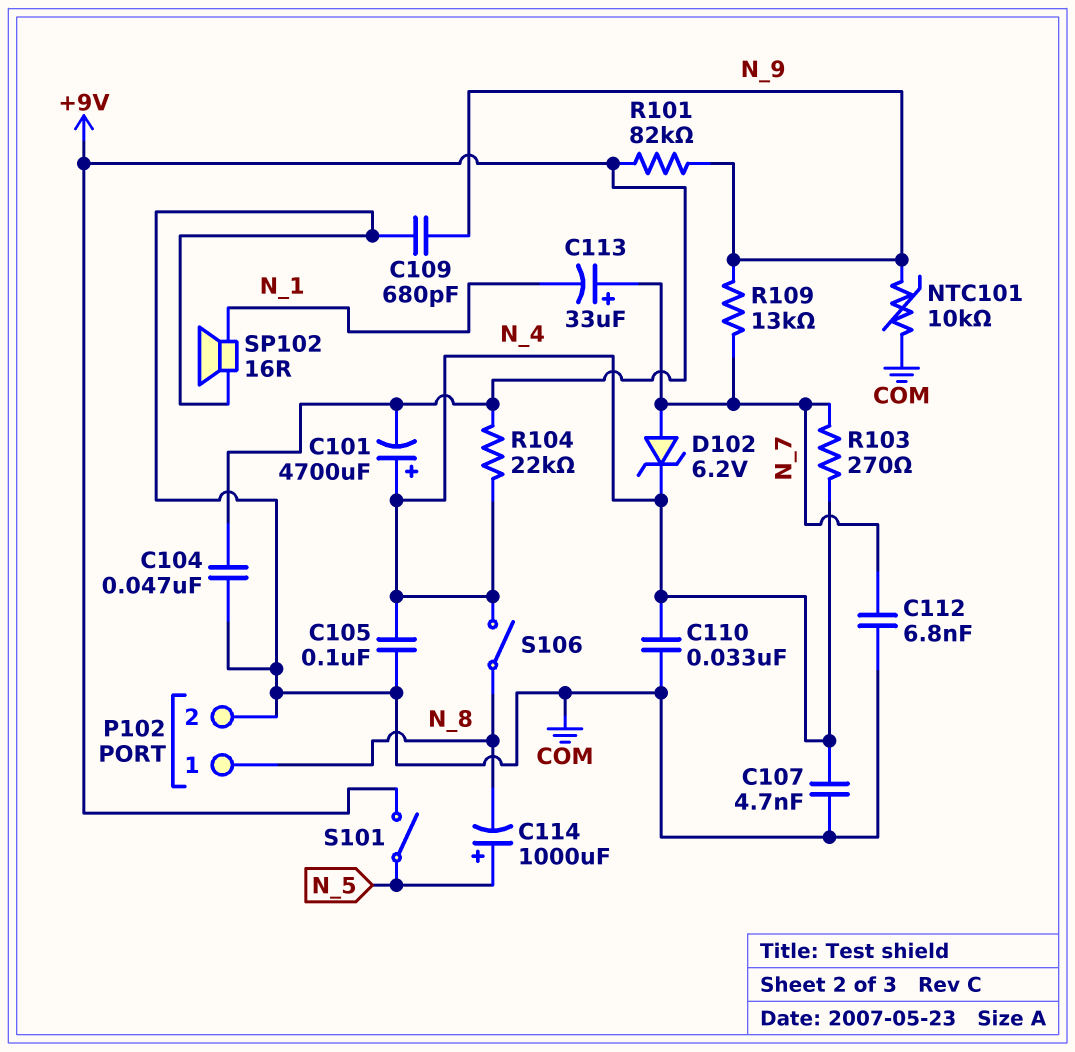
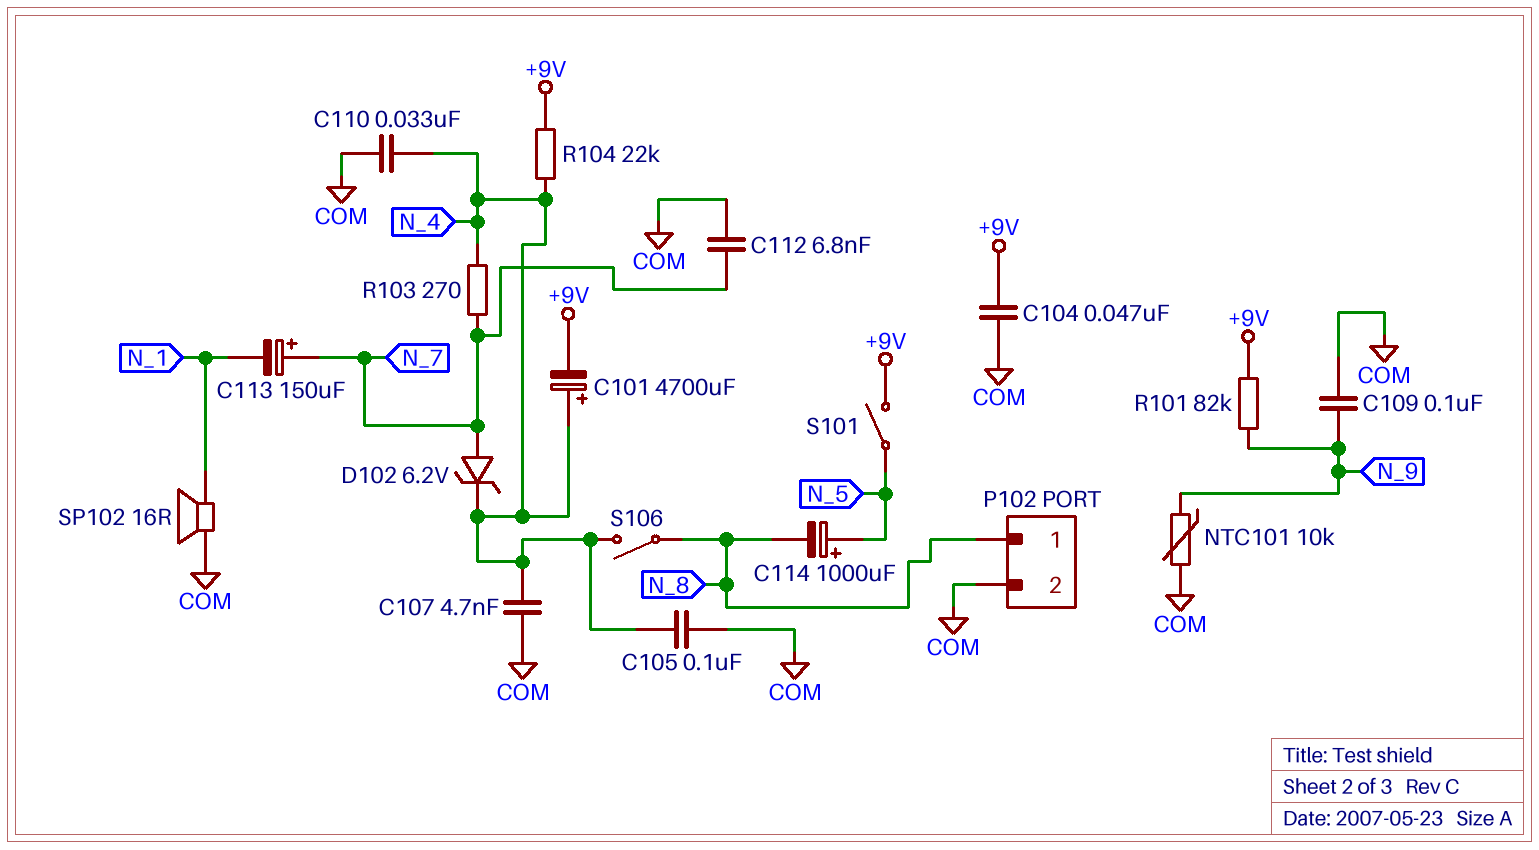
C109: 680pF (COM, N_9) -> 100nF (COM, N_9)
C113: 33uF (plus N_7, minus N_1) -> 150uF (plus N_7, minus N_1)
R109: 13k (N_7, N_9) -> none

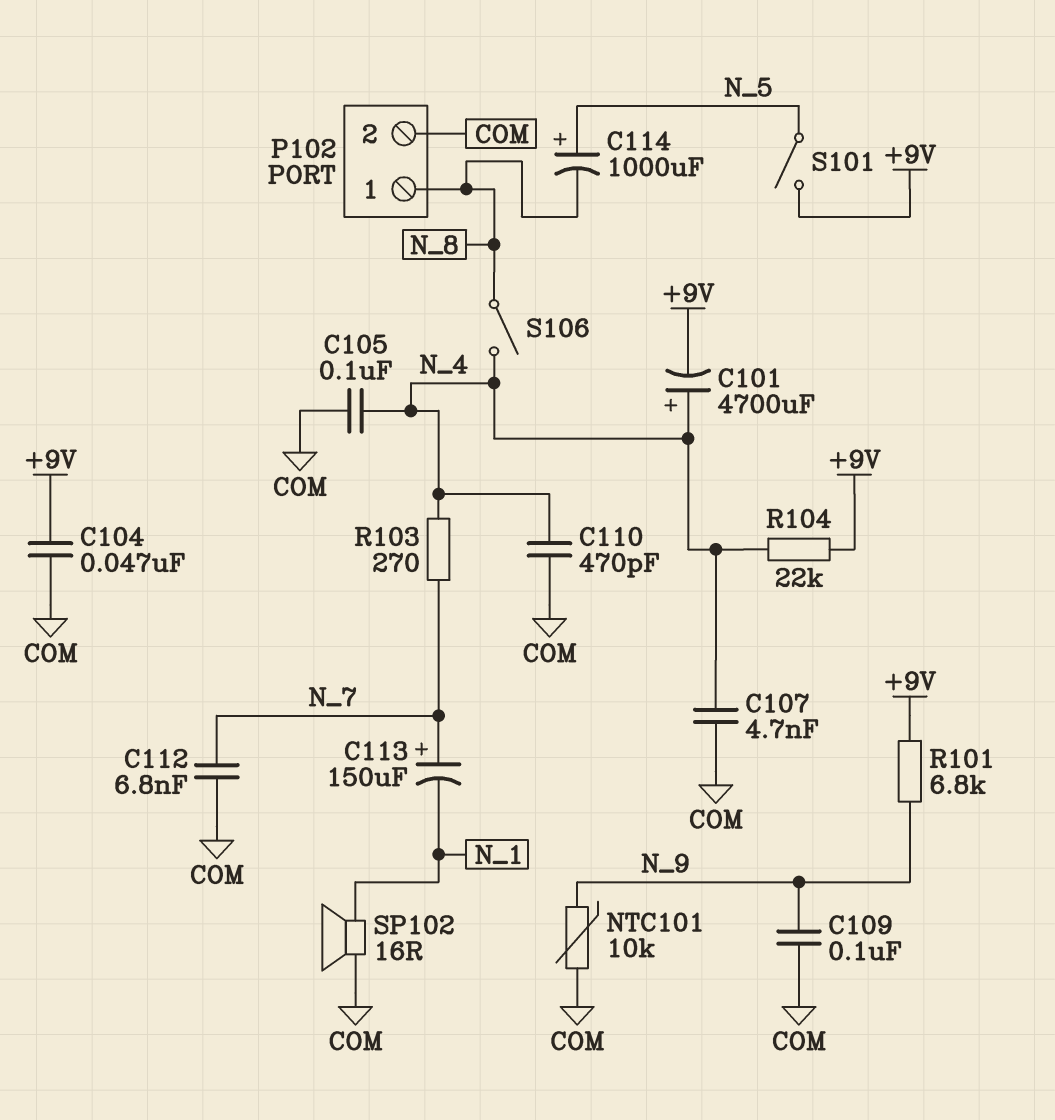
C110: 33nF (COM, N_4) -> 470pF (COM, N_4)
D102: zener 6.2V (A N_7, K N_4) -> none
R101: 82k (+9V, N_9) -> 6.8k (+9V, N_9)

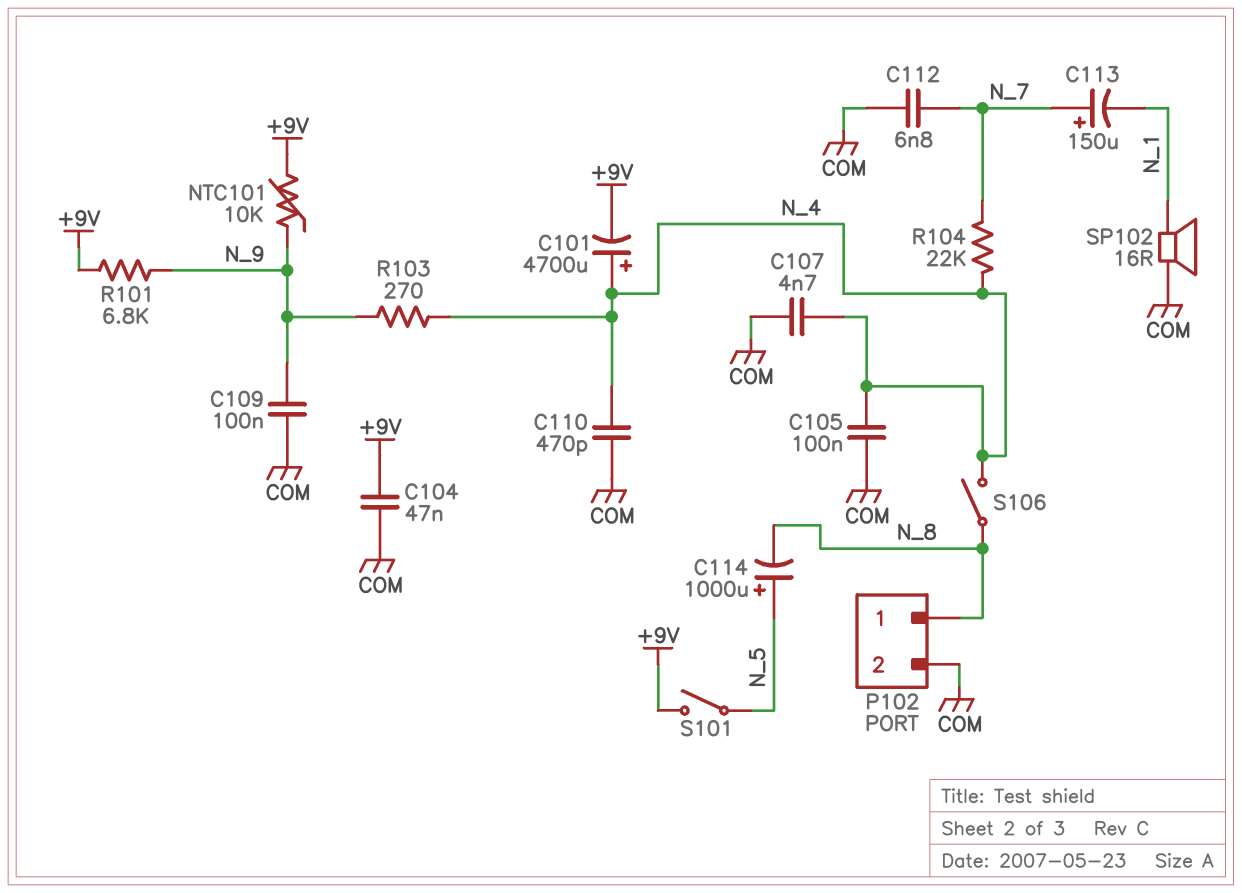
NTC101: 10k (COM, N_9) -> 10k (+9V, N_9)
R103: 270 (N_4, N_7) -> 270 (N_4, N_9)
R104: 22k (+9V, N_4) -> 22k (N_4, N_7)

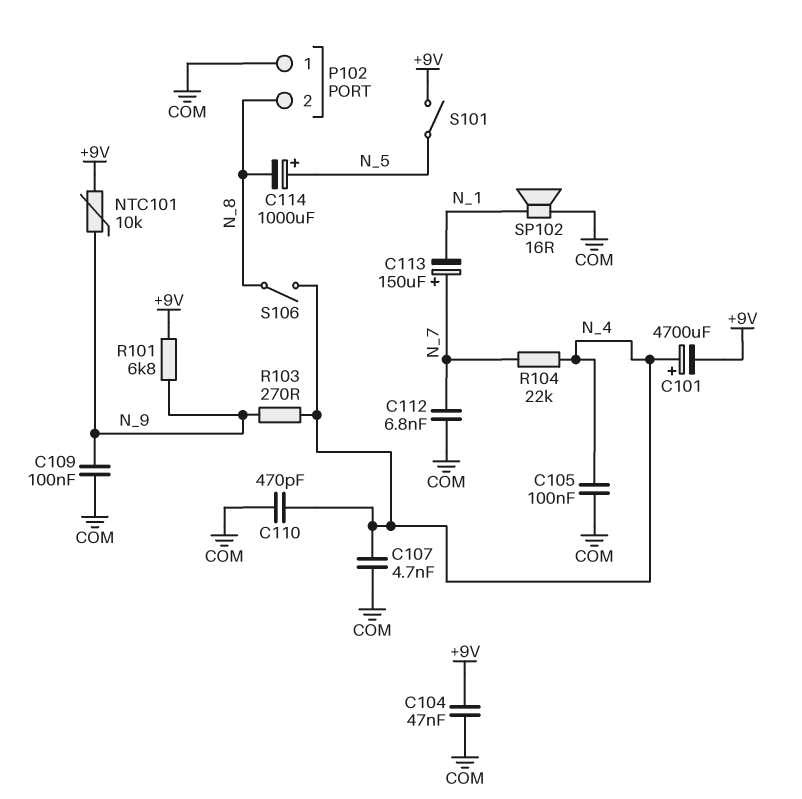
P102 pin 1: N_8 -> COM
P102 pin 2: COM -> N_8

